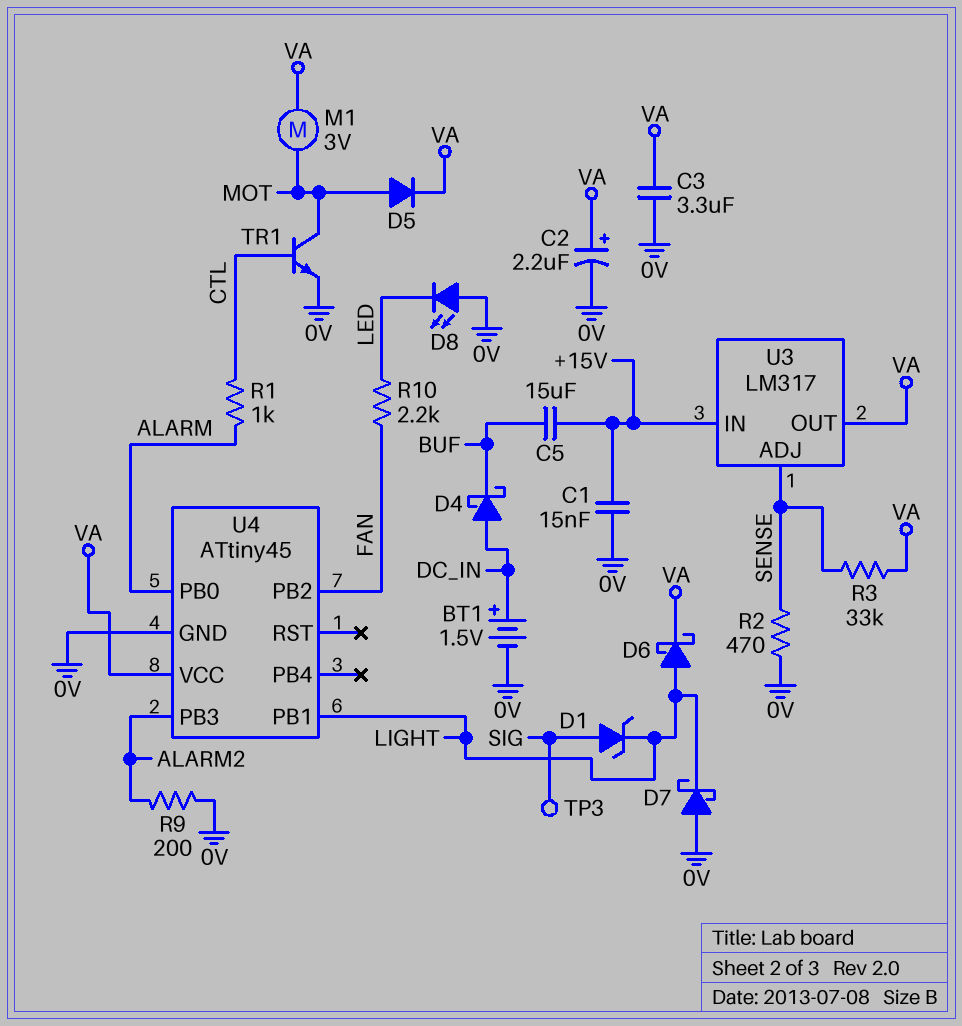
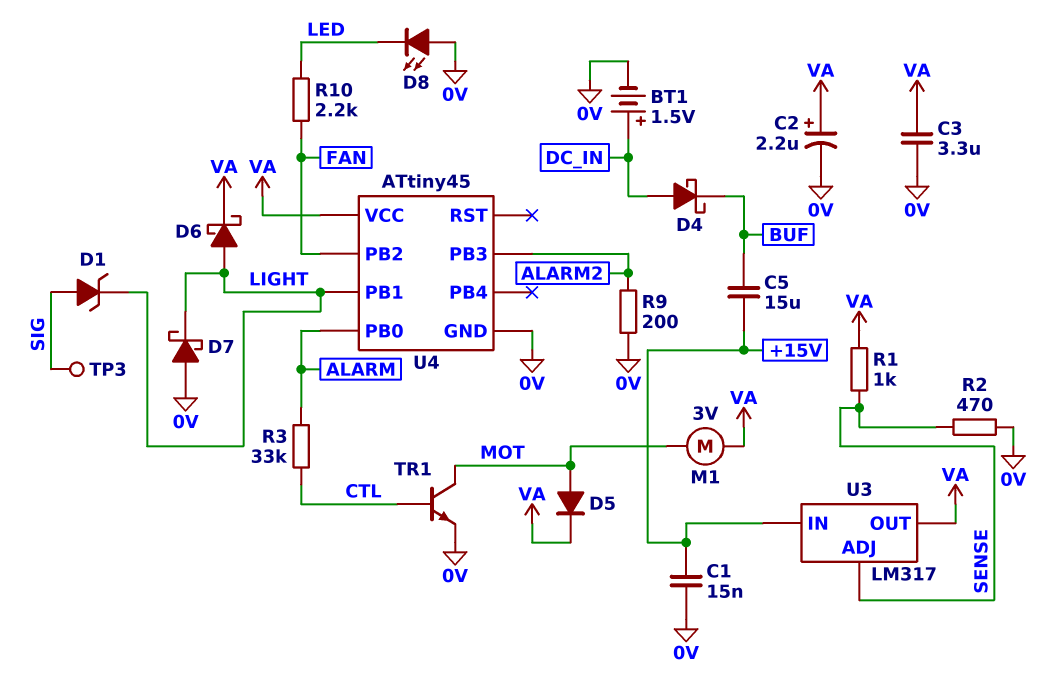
R1: 1k (ALARM, CTL) -> 1k (SENSE, VA)
R3: 33k (SENSE, VA) -> 33k (ALARM, CTL)

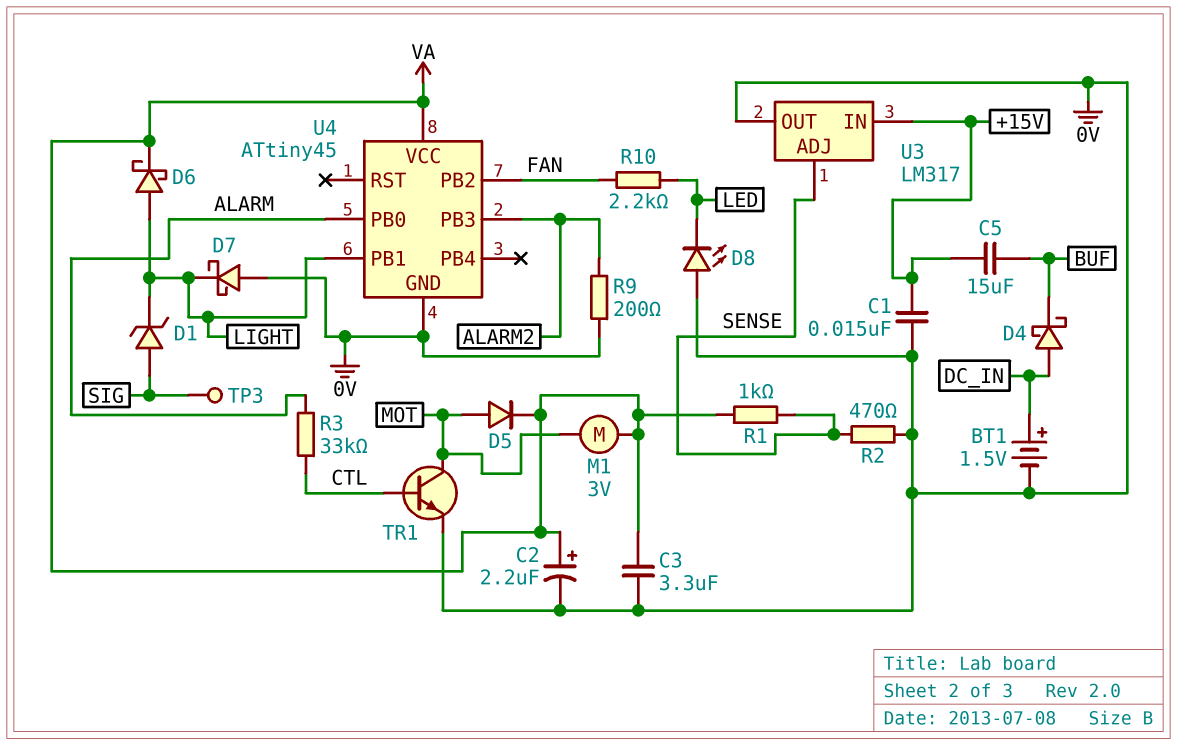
U3 pin OUT: VA -> 0V

